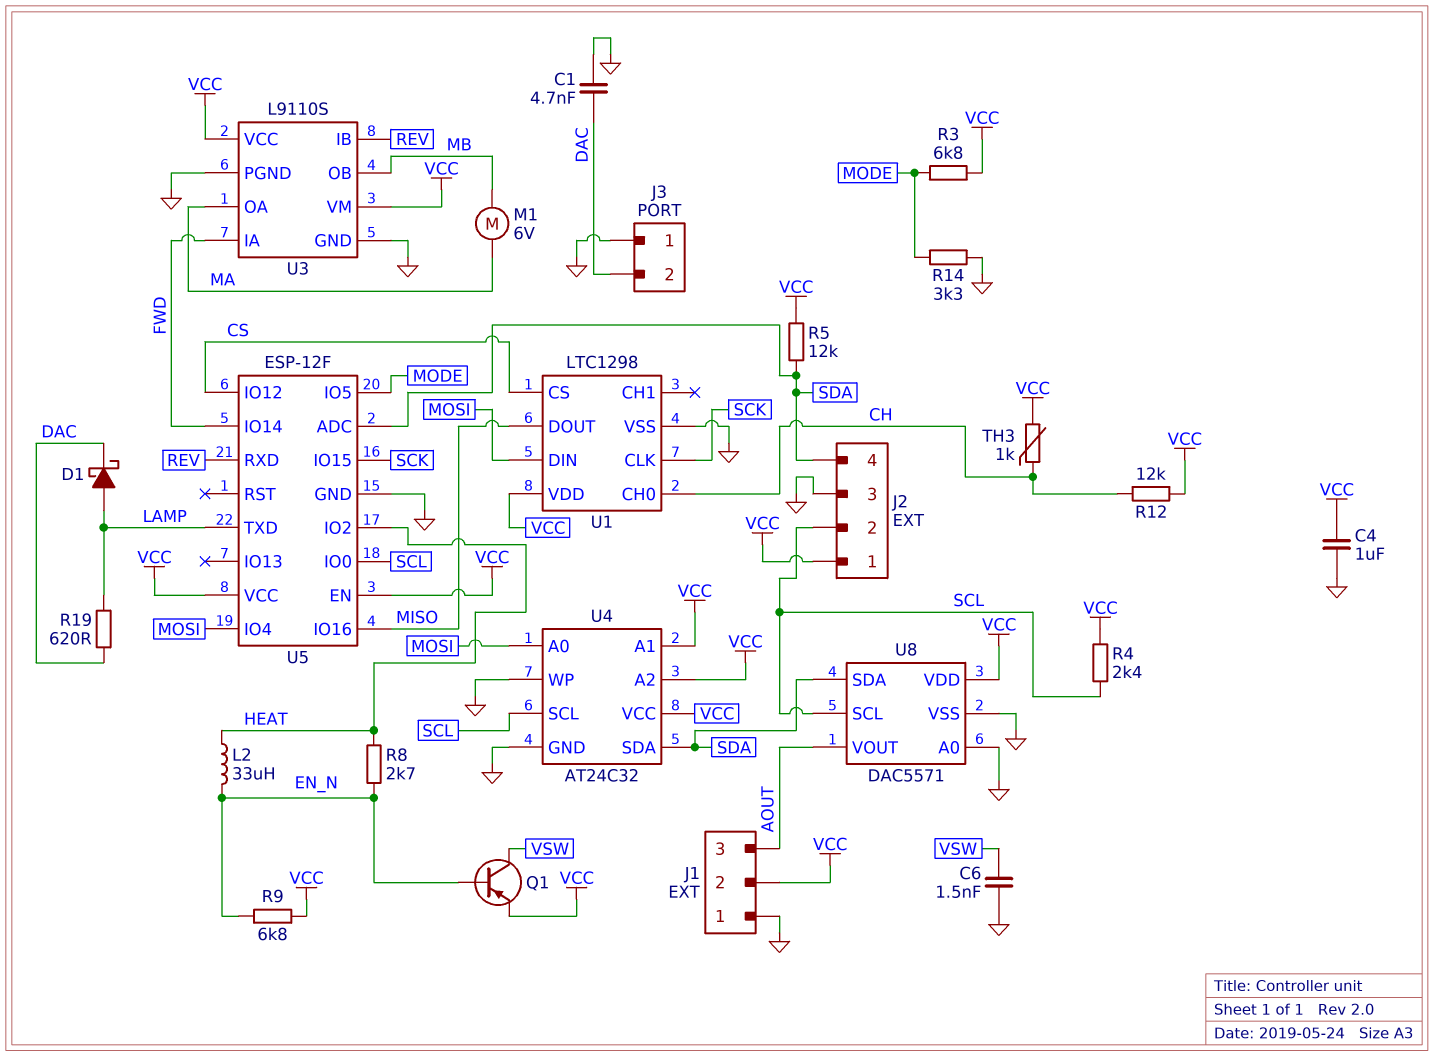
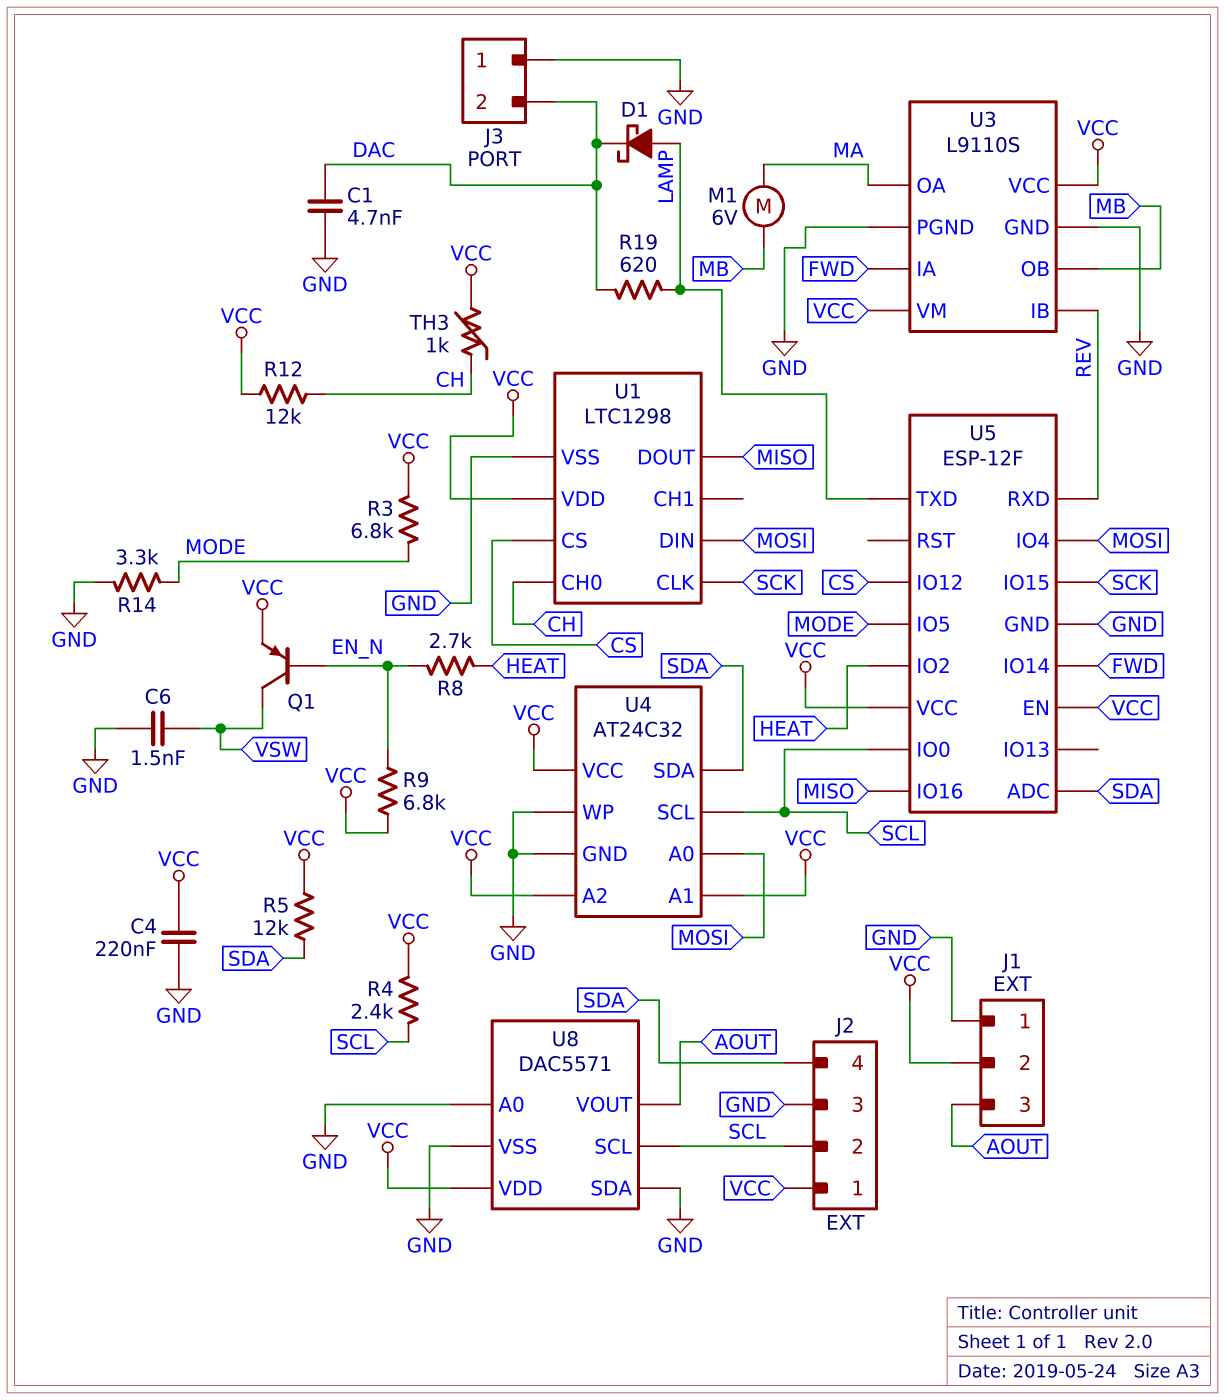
C4: 1uF (GND, VCC) -> 220nF (GND, VCC)
L2: 33uH (EN_N, HEAT) -> none
U8 pin SDA: SDA -> GND

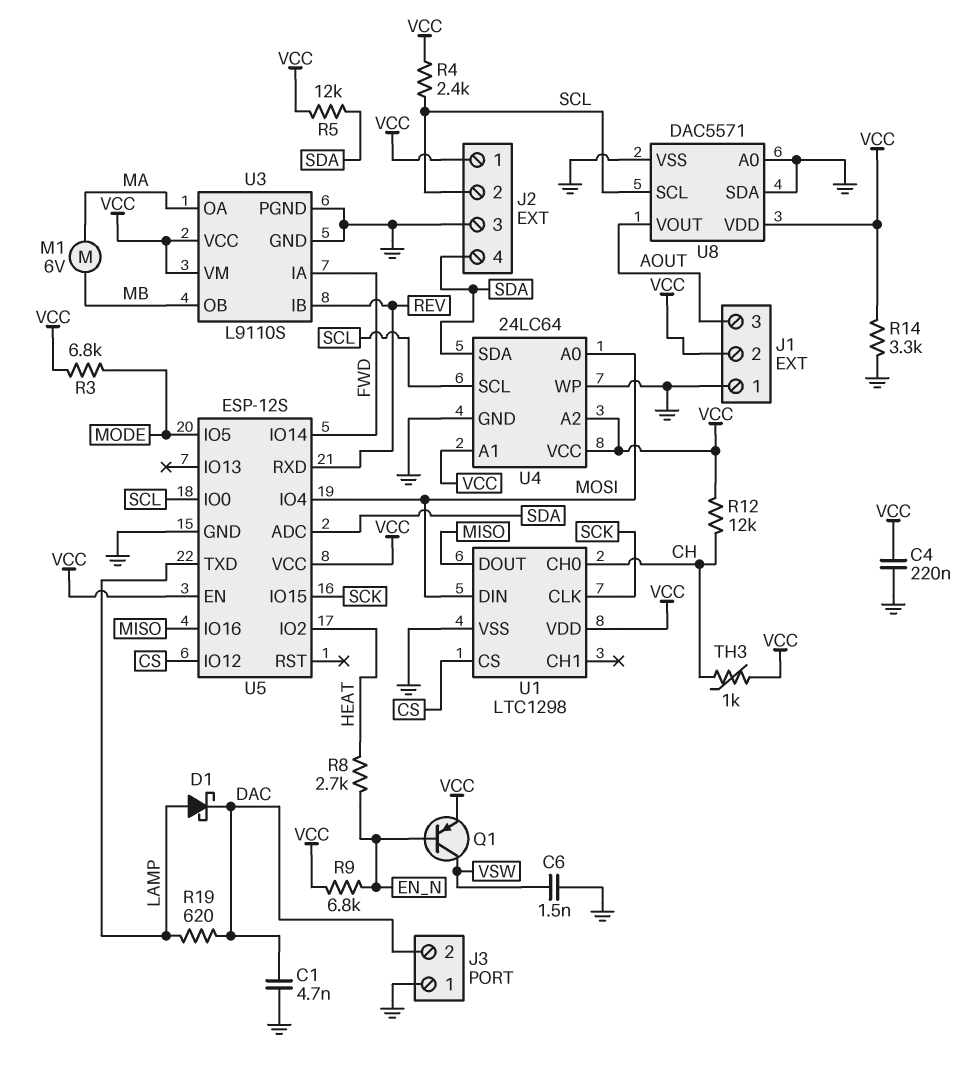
R14: 3.3k (GND, MODE) -> 3.3k (GND, VCC)
U4: AT24C32 -> 24LC64
U5: ESP-12F -> ESP-12S

